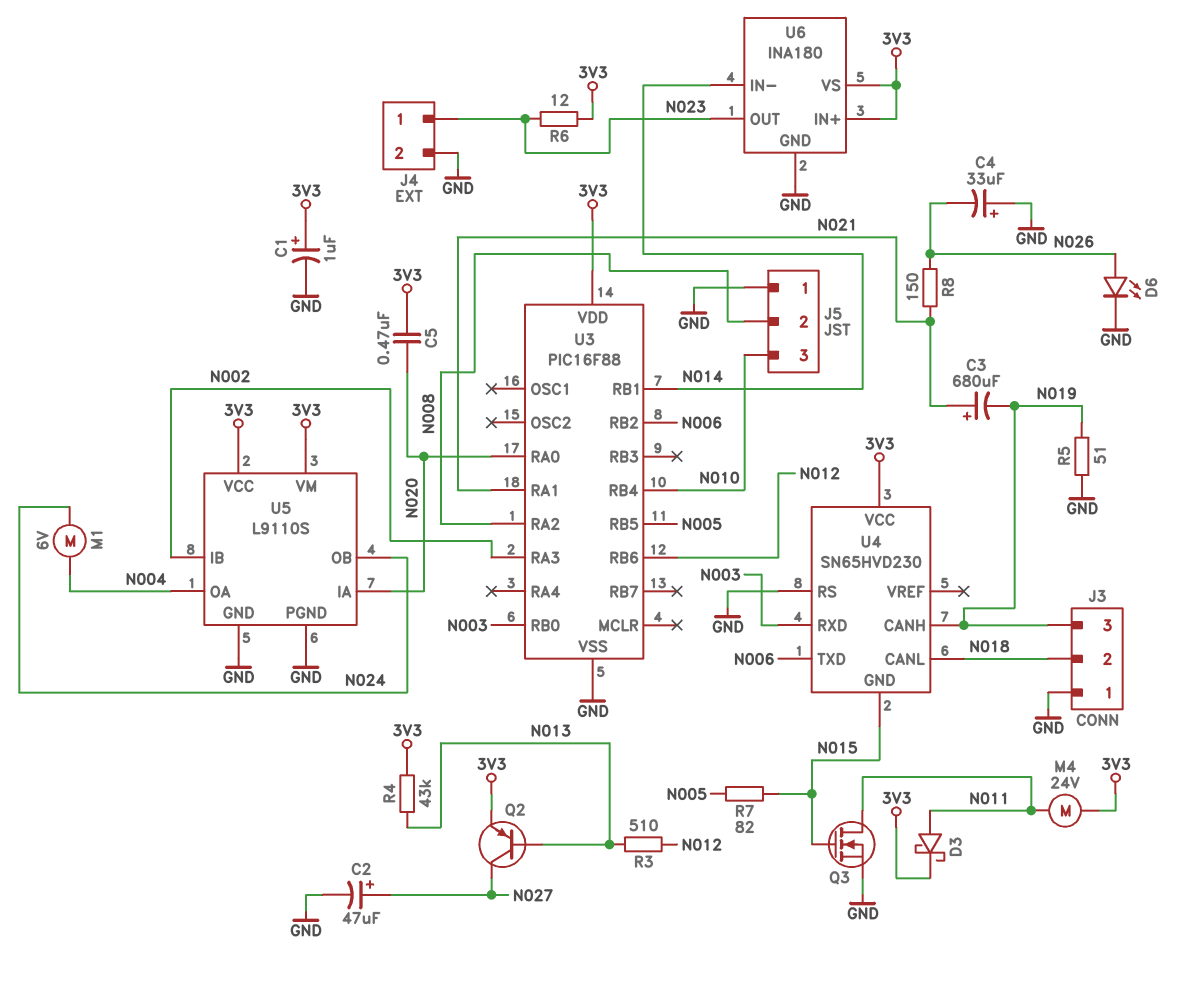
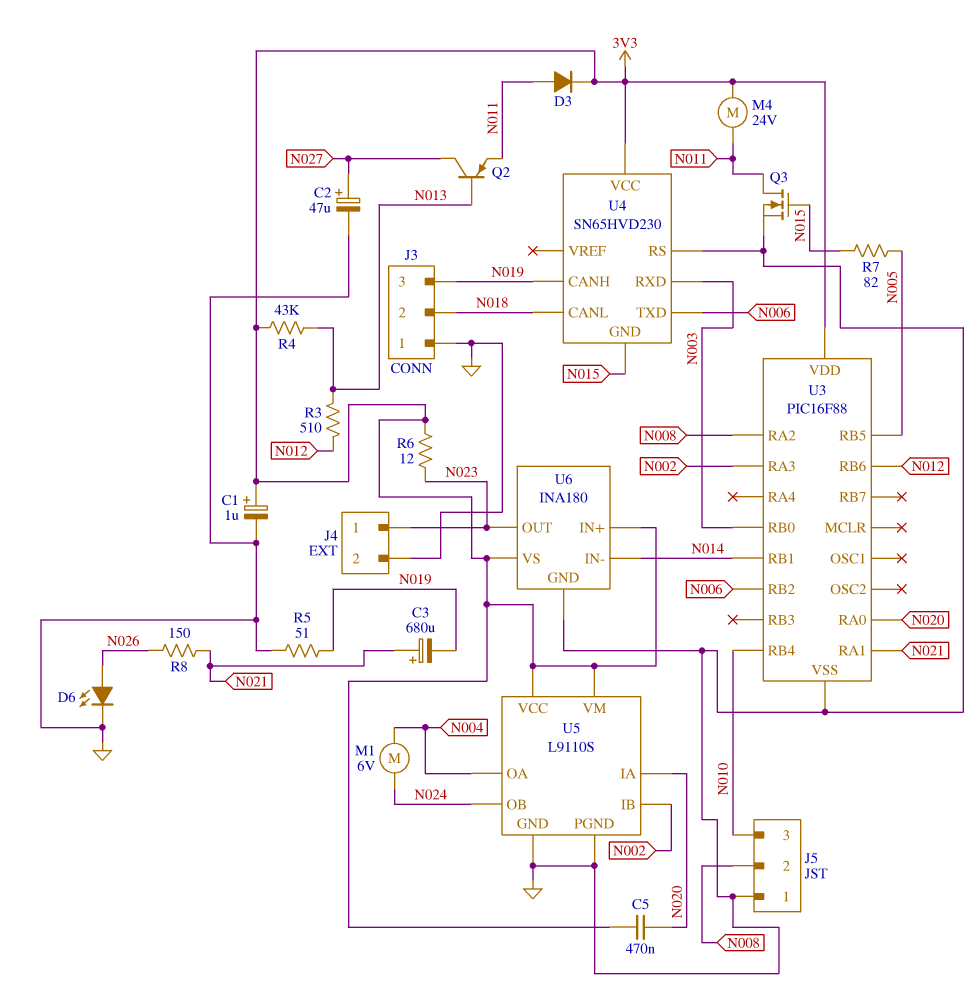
C4: 33uF (plus GND, minus N026) -> none
D3: schottky (A N011, K 3V3) -> diode (A N011, K 3V3)
Q2: PNP (B N013, C N027, E 3V3) -> PNP (B N013, C N027, E N011)

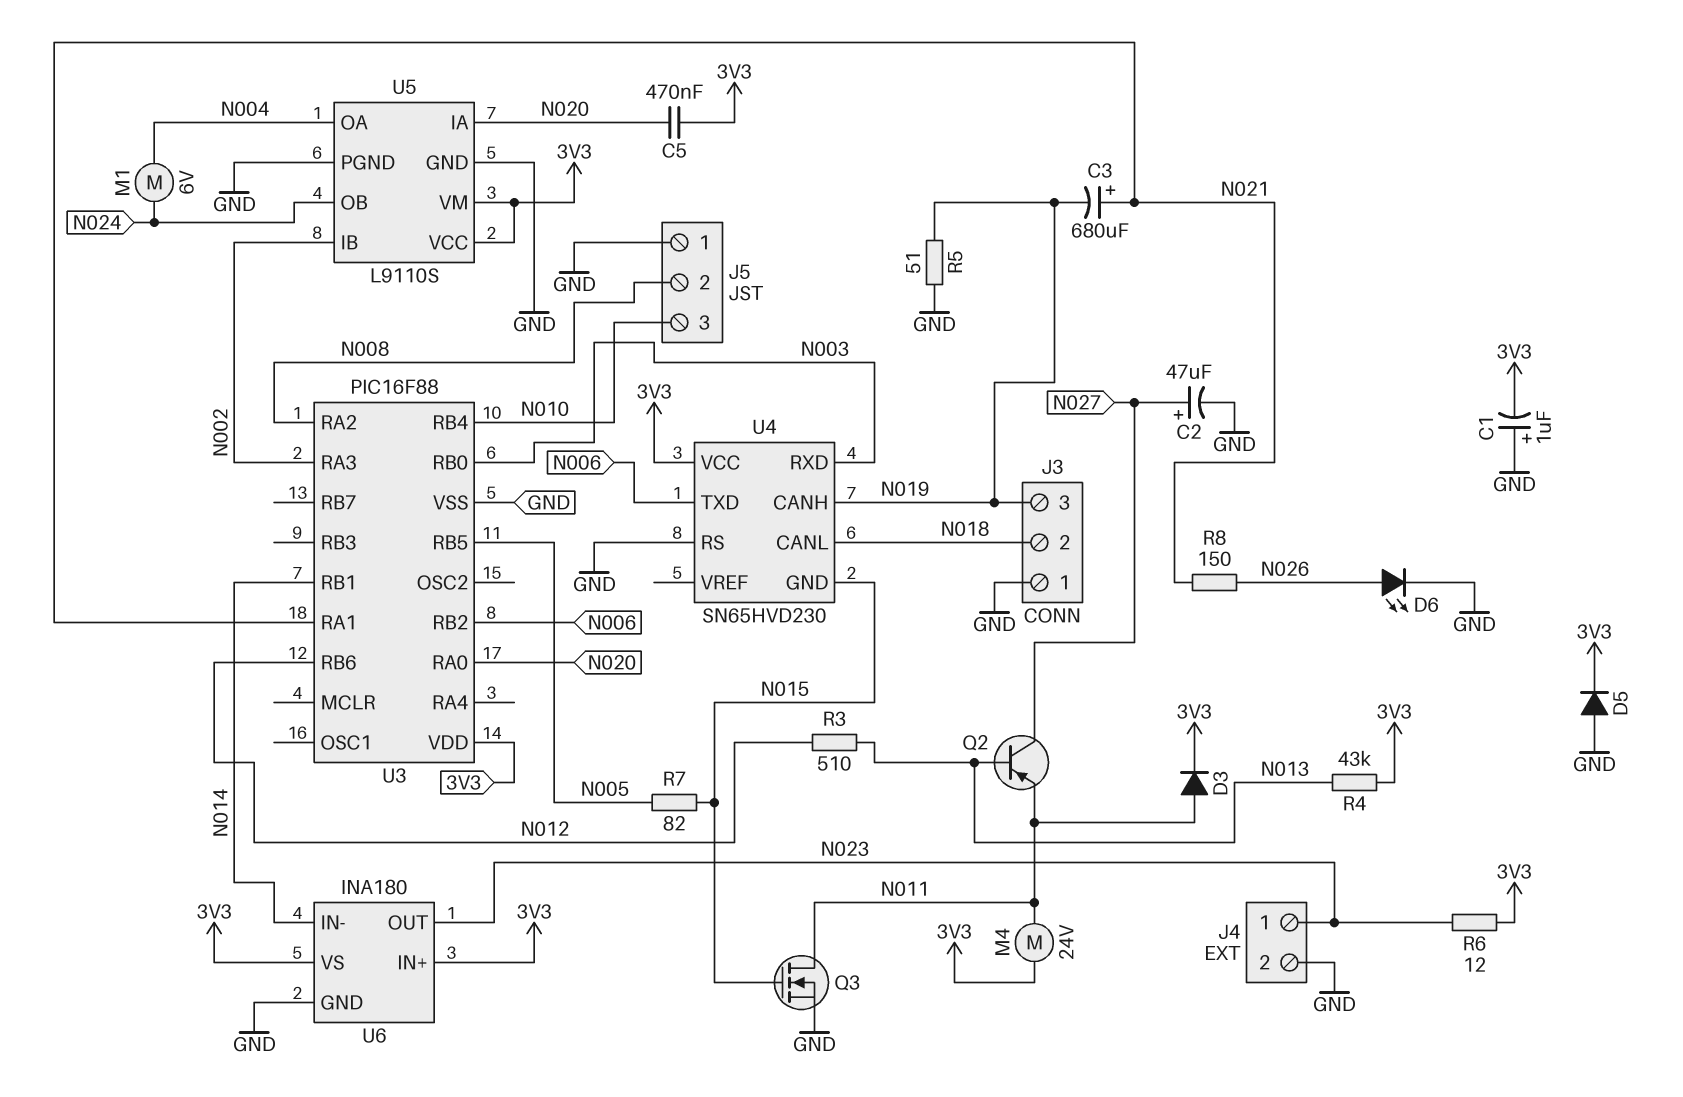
C1: 1uF (plus 3V3, minus GND) -> 1uF (plus GND, minus 3V3)
D5: none -> diode (A GND, K 3V3)

